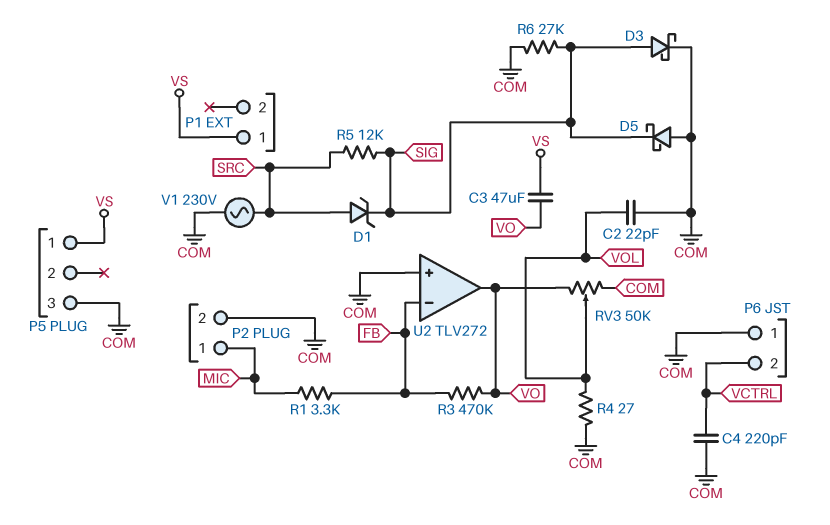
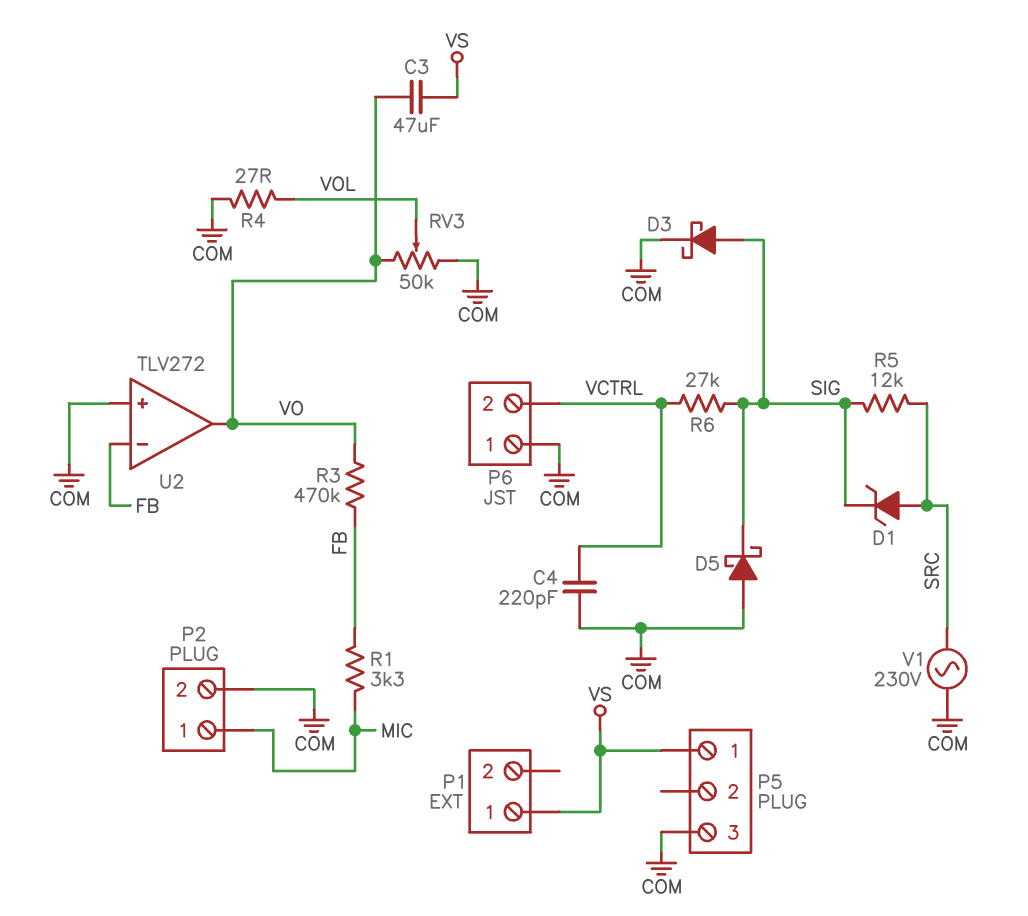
C2: 22pF (COM, VOL) -> none
R6: 27k (COM, SIG) -> 27k (SIG, VCTRL)

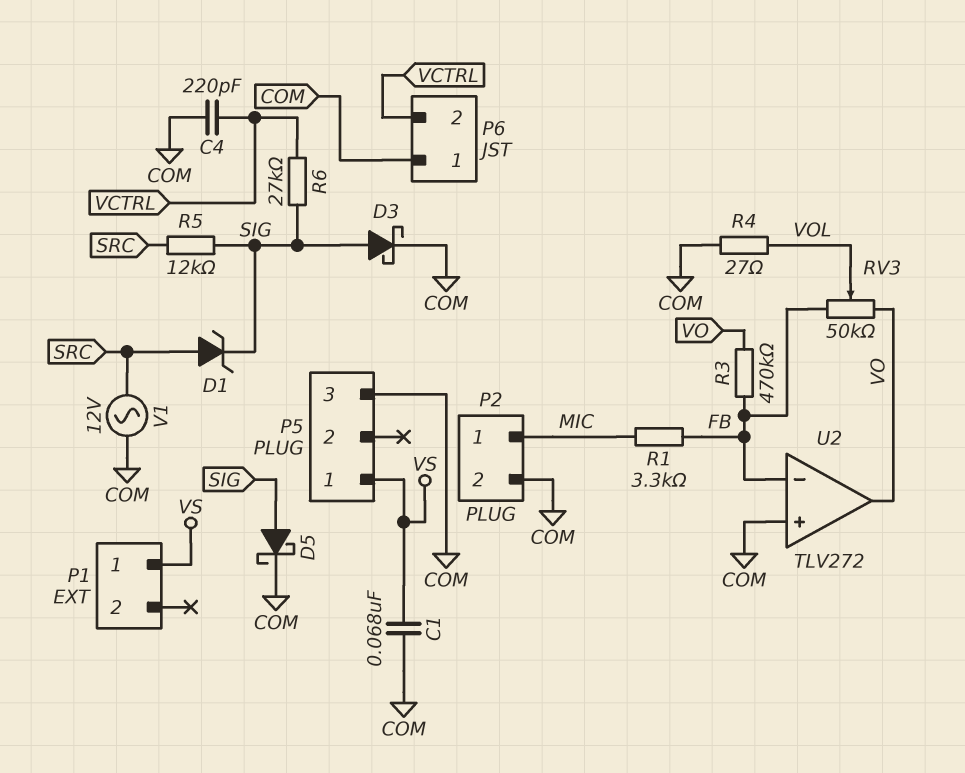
C1: none -> 68nF (COM, VS)
C3: 47uF (VO, VS) -> none
D5: schottky (A COM, K SIG) -> schottky (A SIG, K COM)
RV3: 50k (COM, VO, wiper VOL) -> 50k (FB, VO, wiper VOL)
V1: AC 230V (COM, SRC) -> AC 12V (COM, SRC)

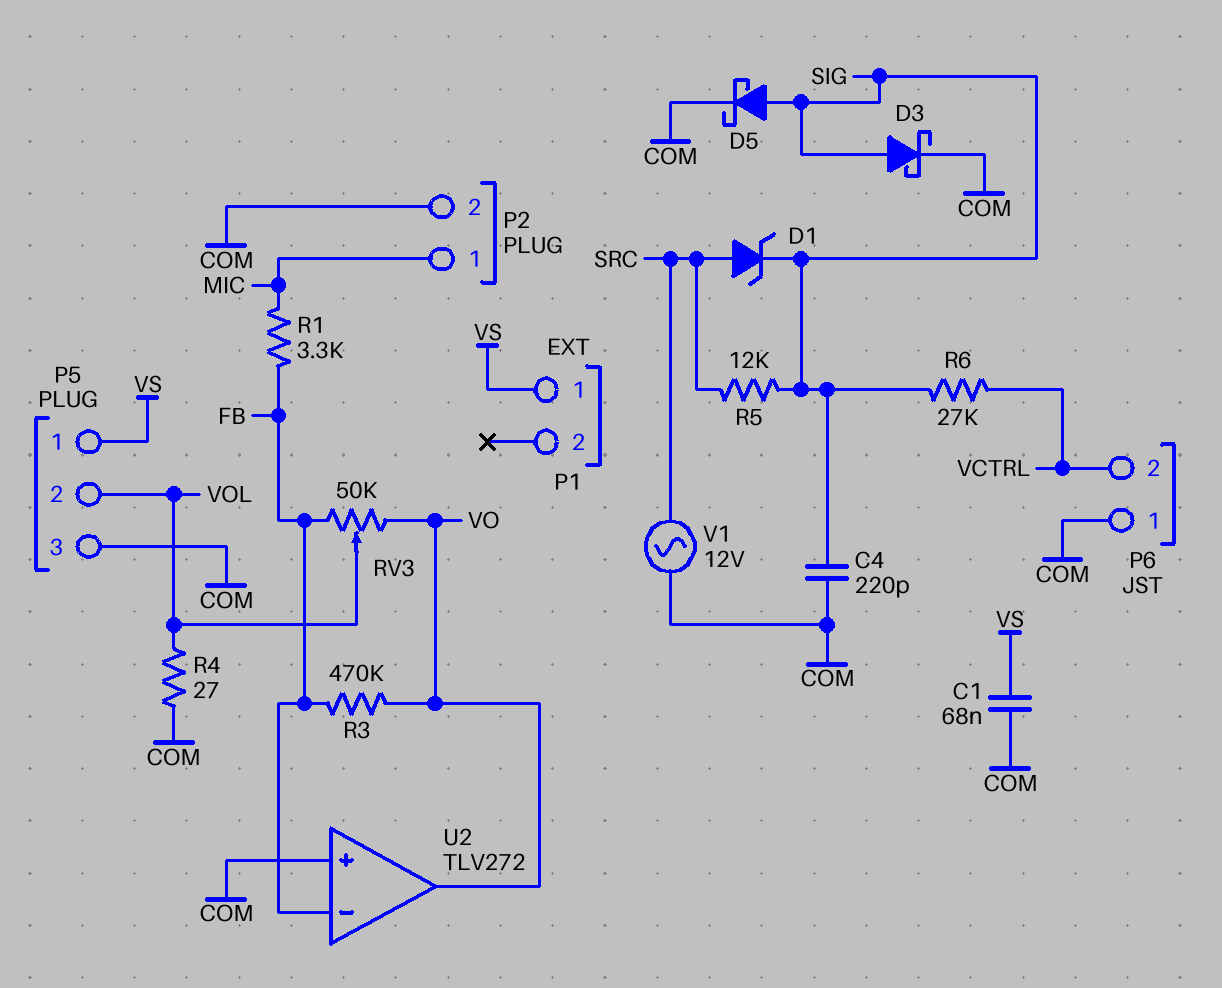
C4: 220pF (COM, VCTRL) -> 220pF (COM, SIG)
P5 pin 2: none -> VOL

